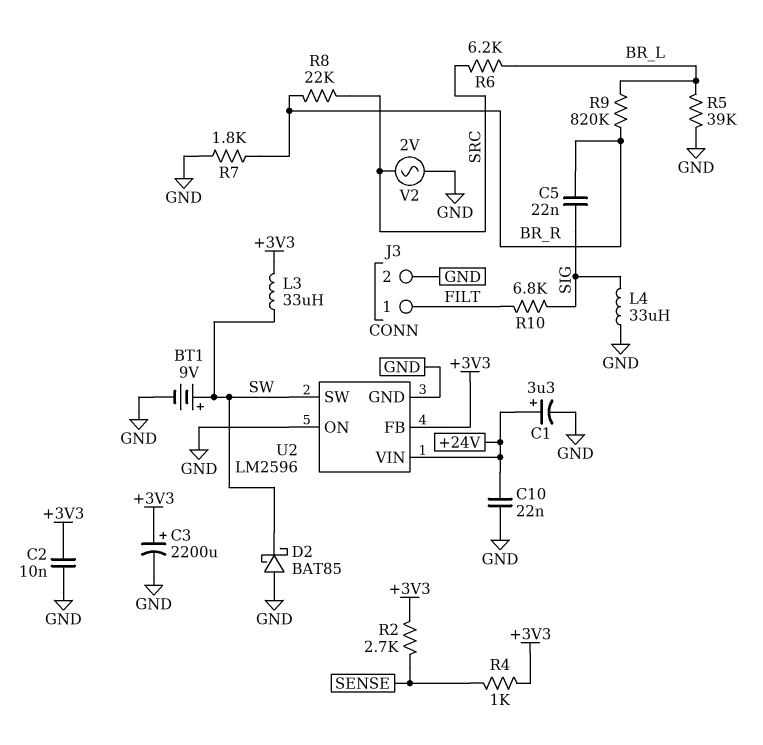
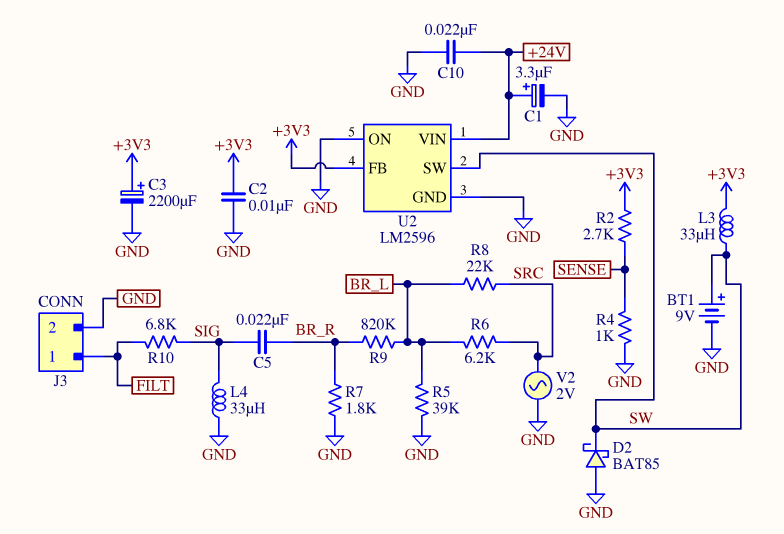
R4: 1k (+3V3, SENSE) -> 1k (GND, SENSE)
R8: 22k (BR_R, SRC) -> 22k (BR_L, SRC)

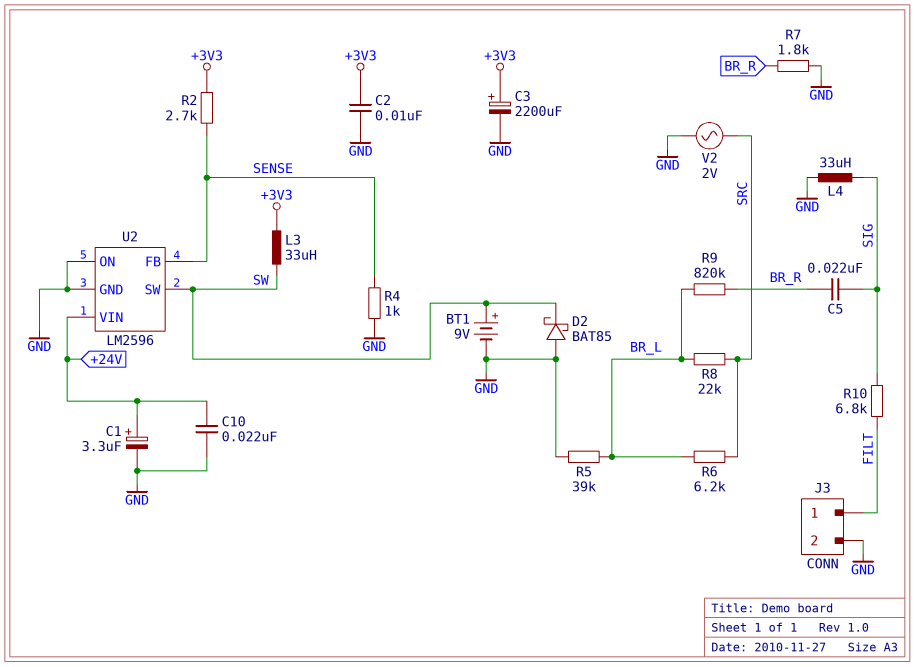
U2 pin FB: +3V3 -> SENSE

